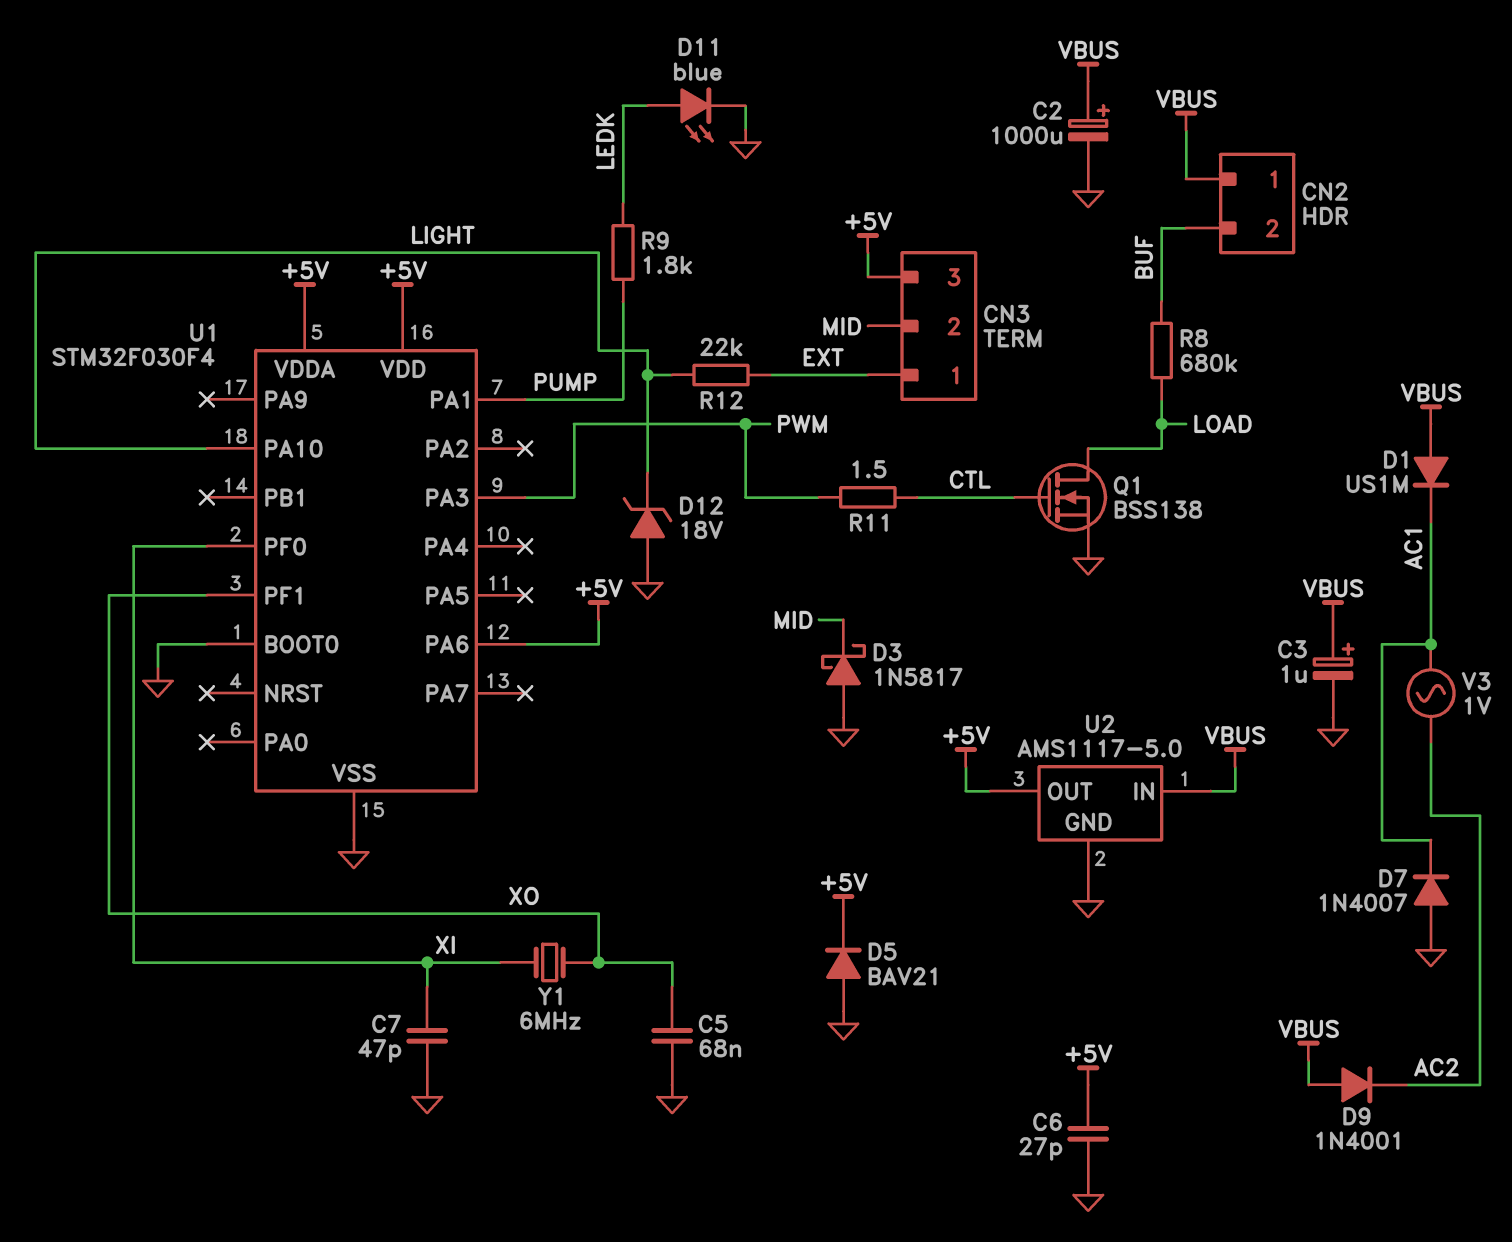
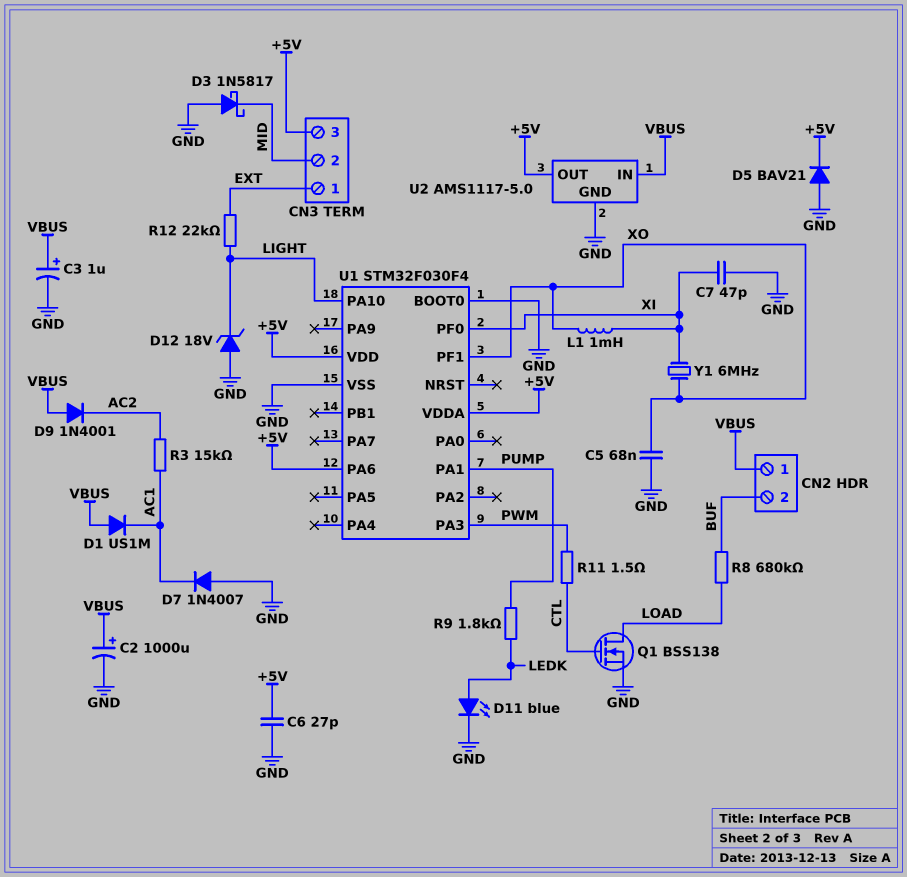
L1: none -> 1mH (XI, XO)
R3: none -> 15k (AC1, AC2)
V3: AC 1V (AC1, AC2) -> none

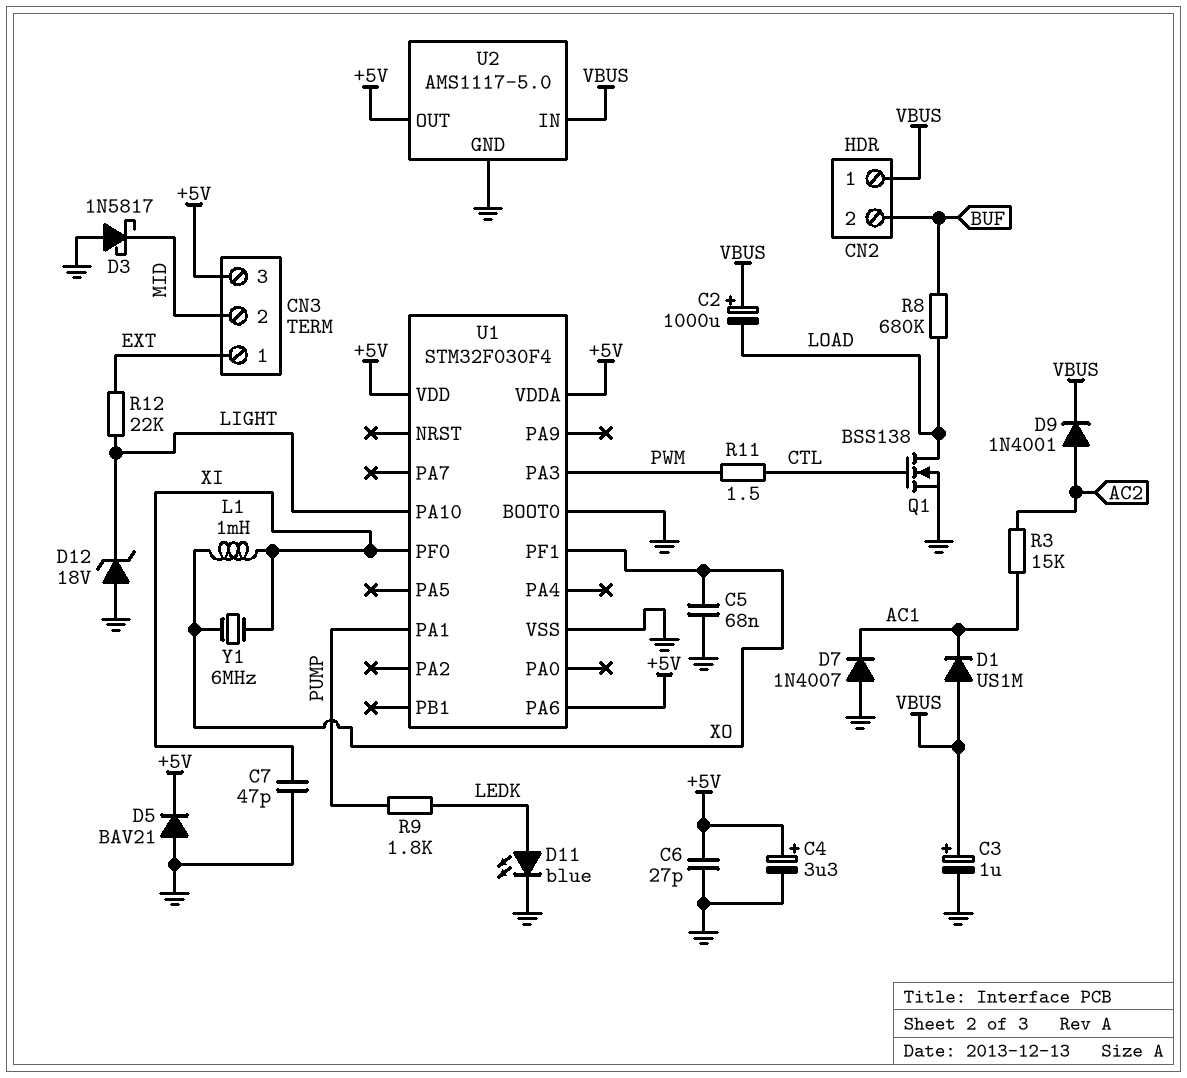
C2: 1000uF (plus VBUS, minus GND) -> 1000uF (plus VBUS, minus LOAD)
C4: none -> 3.3uF (plus +5V, minus GND)
D9: diode 1N4001 (A VBUS, K AC2) -> diode 1N4001 (A AC2, K VBUS)

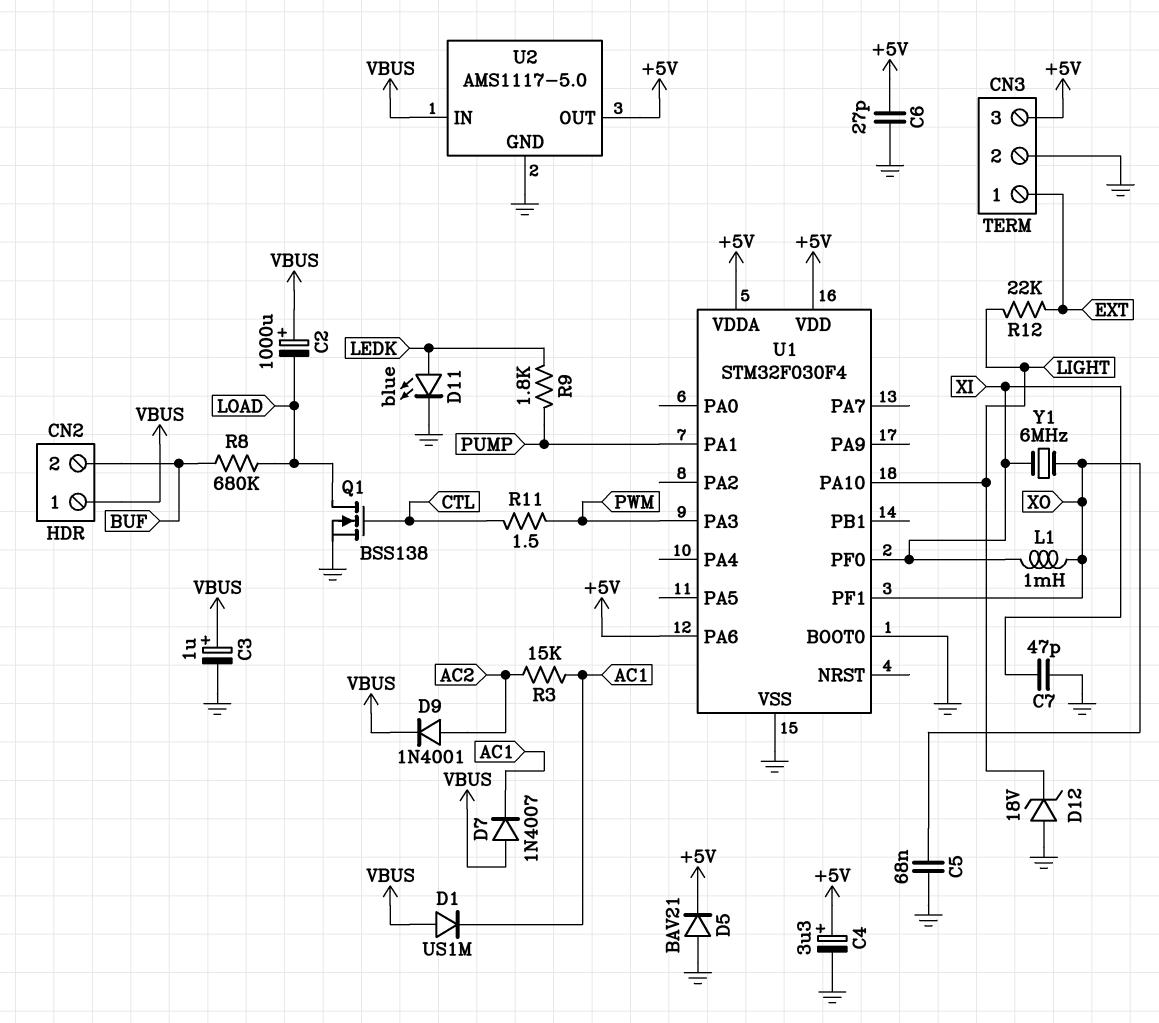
CN3 pin 2: MID -> GND
D3: schottky 1N5817 (A GND, K MID) -> none
D7: diode 1N4007 (A GND, K AC1) -> diode 1N4007 (A VBUS, K AC1)

